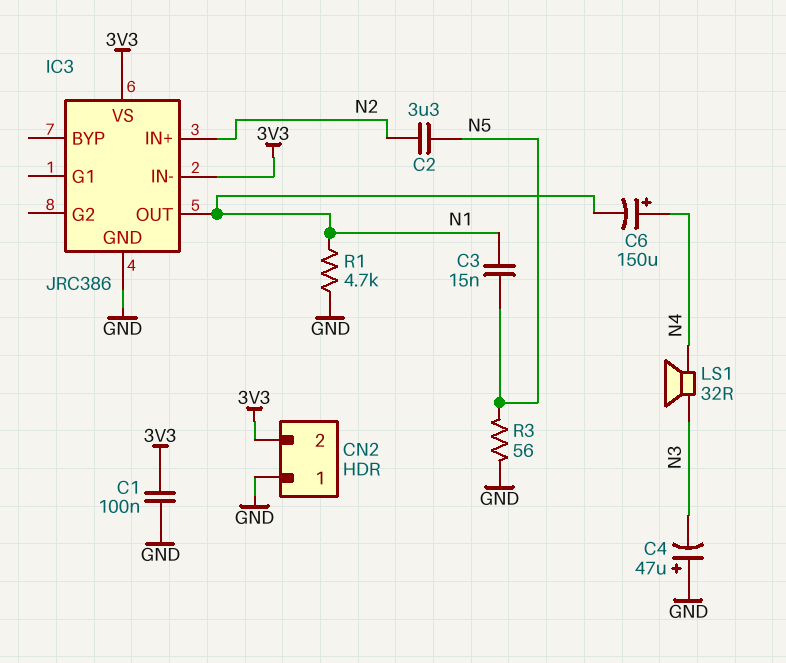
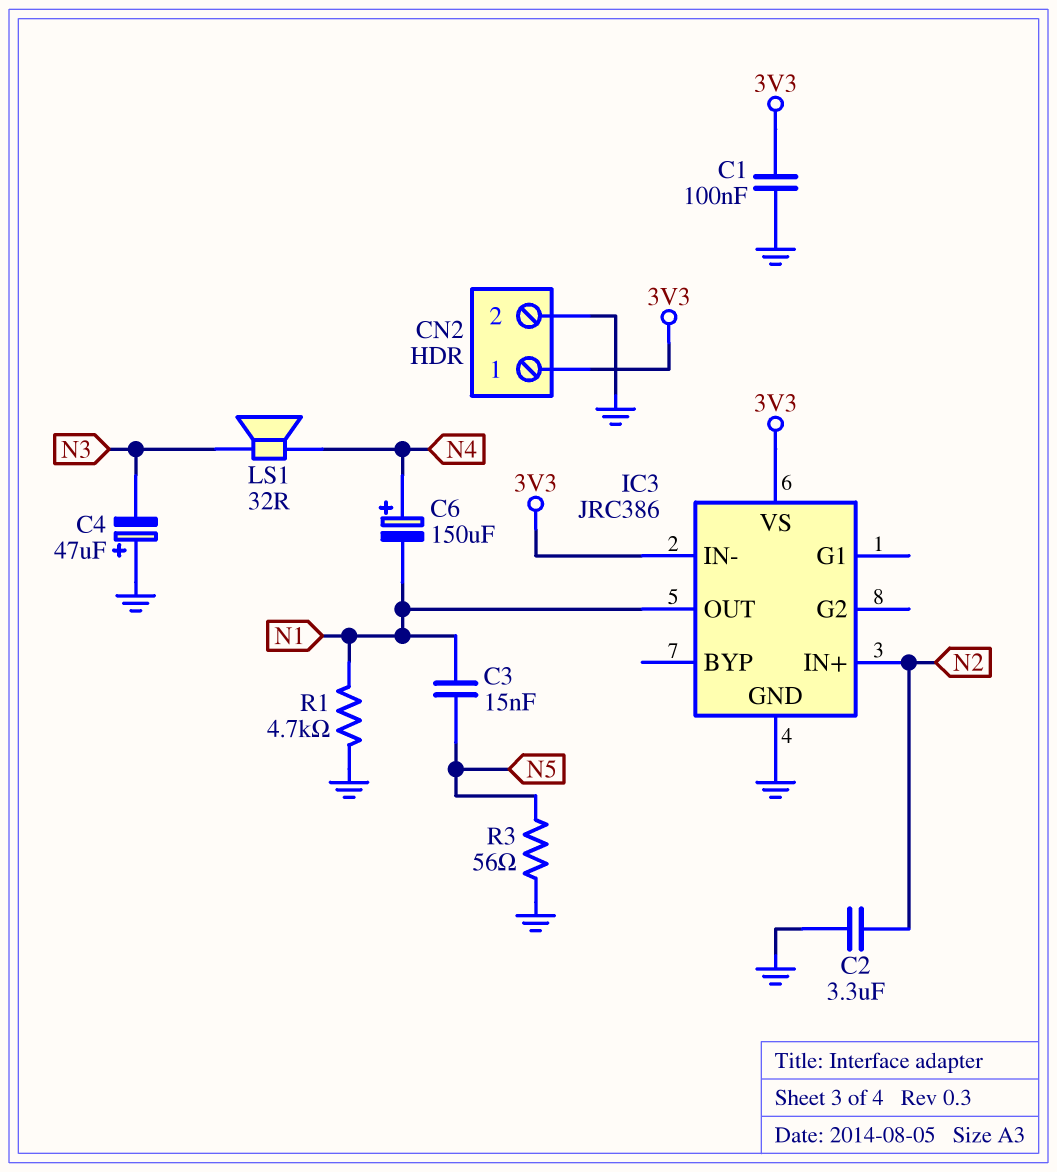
C2: 3.3uF (N2, N5) -> 3.3uF (GND, N2)
CN2 pin 1: GND -> 3V3
CN2 pin 2: 3V3 -> GND

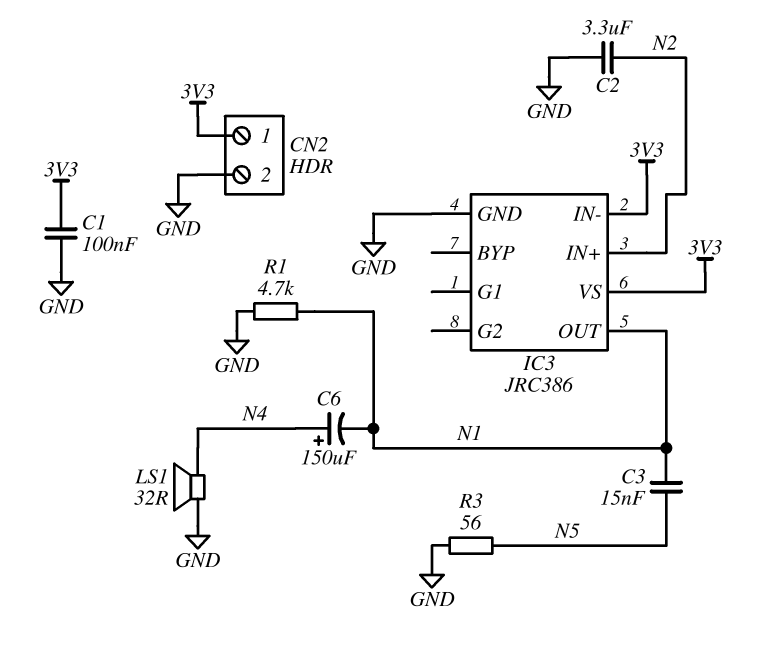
C4: 47uF (plus GND, minus N3) -> none
LS1: speaker 32R (N3, N4) -> speaker 32R (GND, N4)

